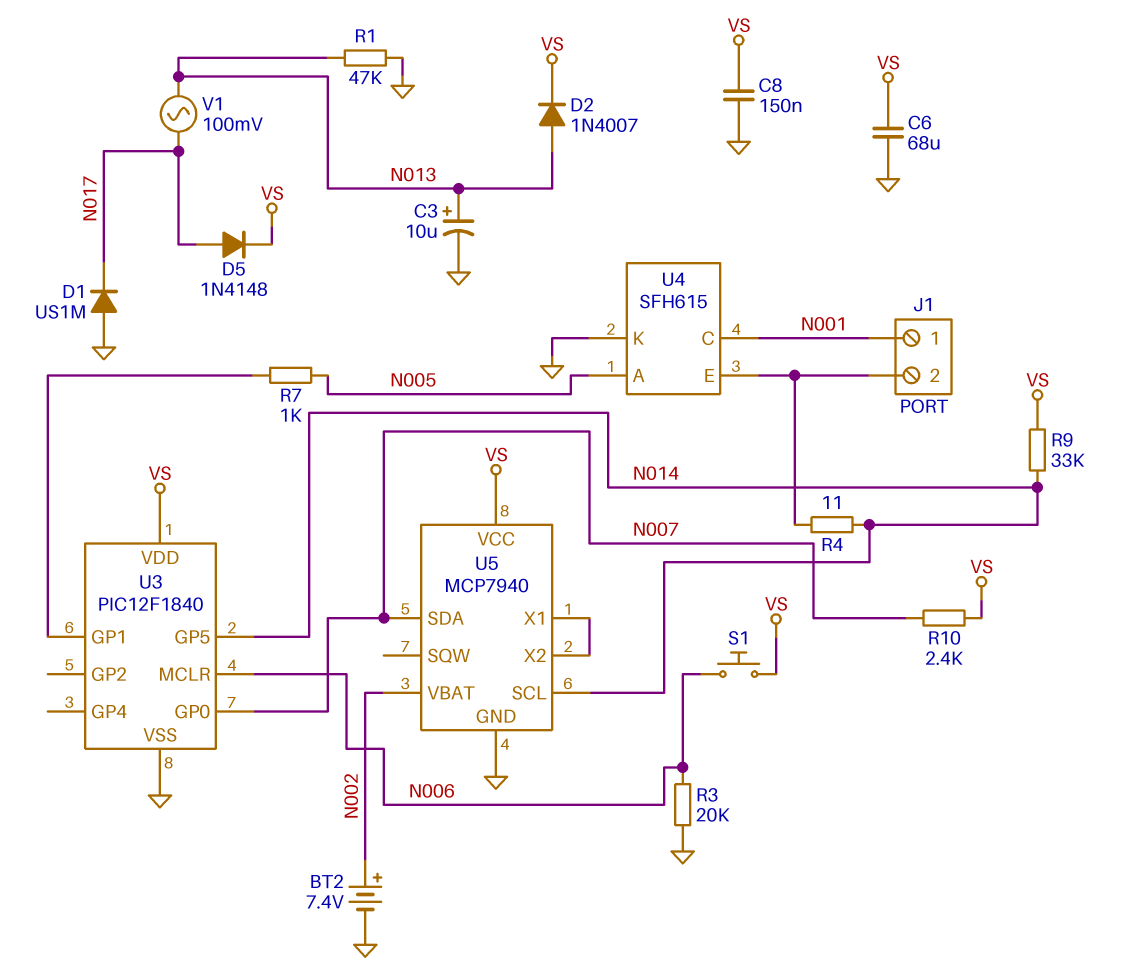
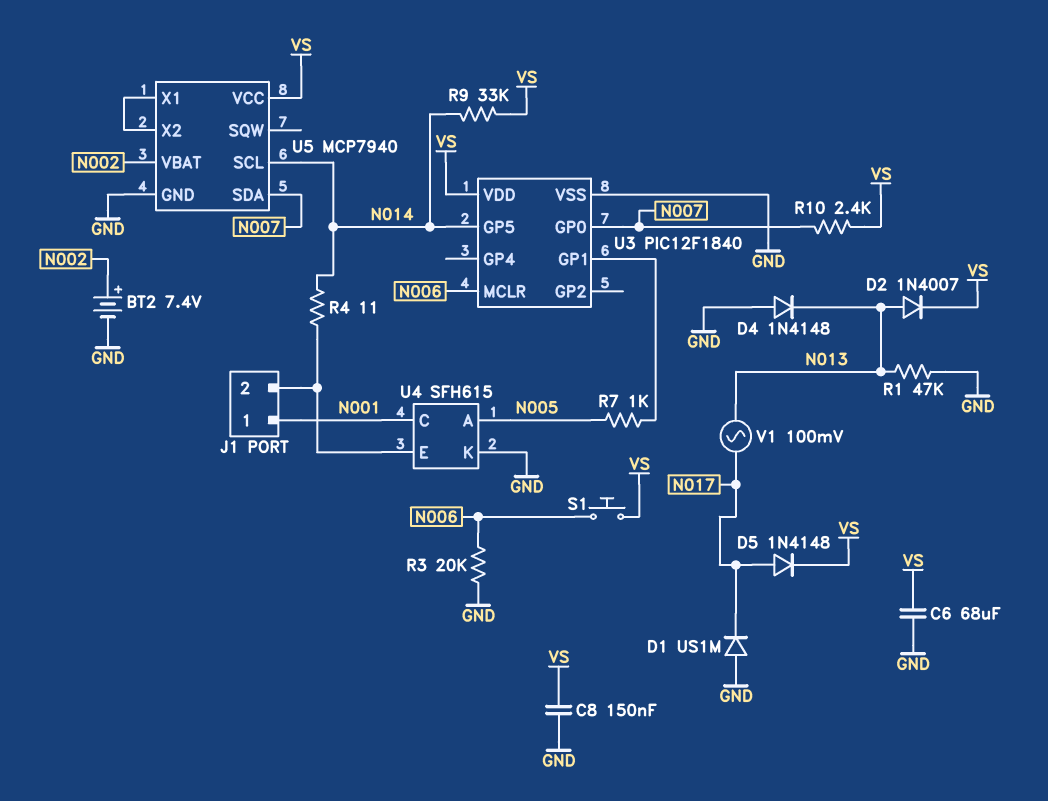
C3: 10uF (plus N013, minus GND) -> none
D4: none -> diode 1N4148 (A GND, K N013)

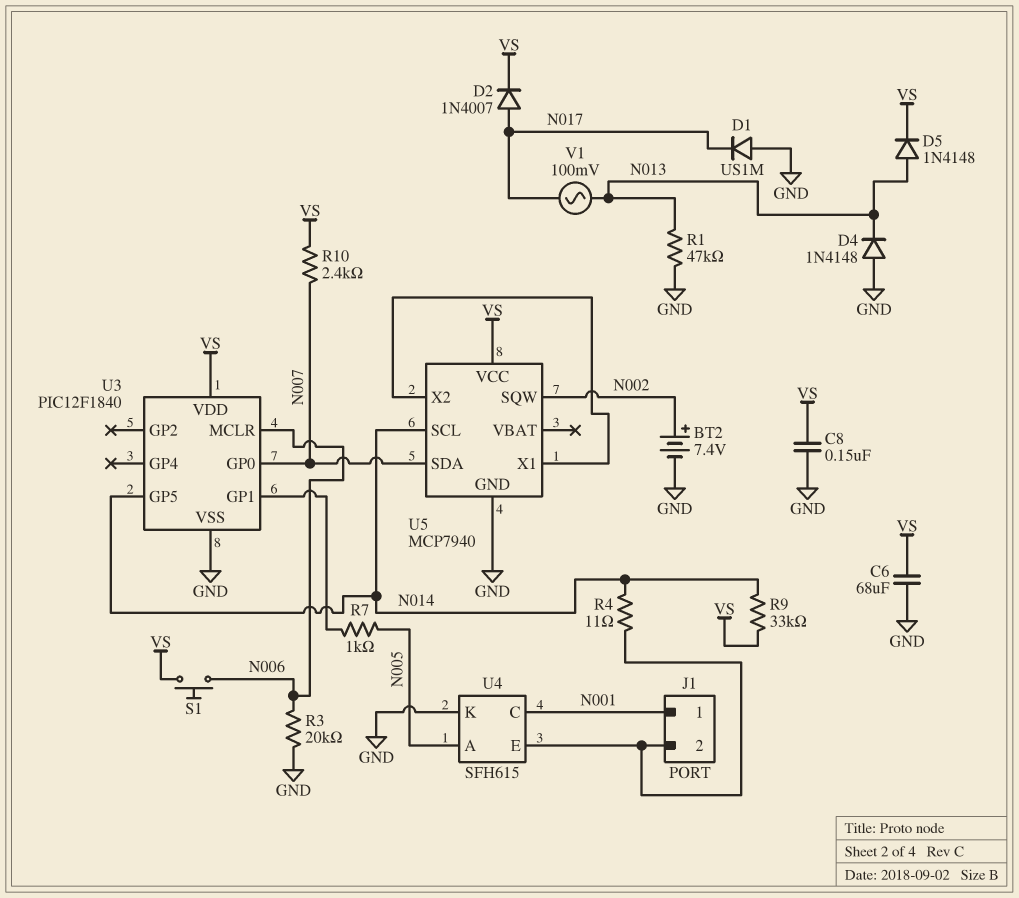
D2: diode 1N4007 (A N013, K VS) -> diode 1N4007 (A N017, K VS)
D5: diode 1N4148 (A N017, K VS) -> diode 1N4148 (A N013, K VS)
U5 pin SQW: none -> N002
U5 pin VBAT: N002 -> none

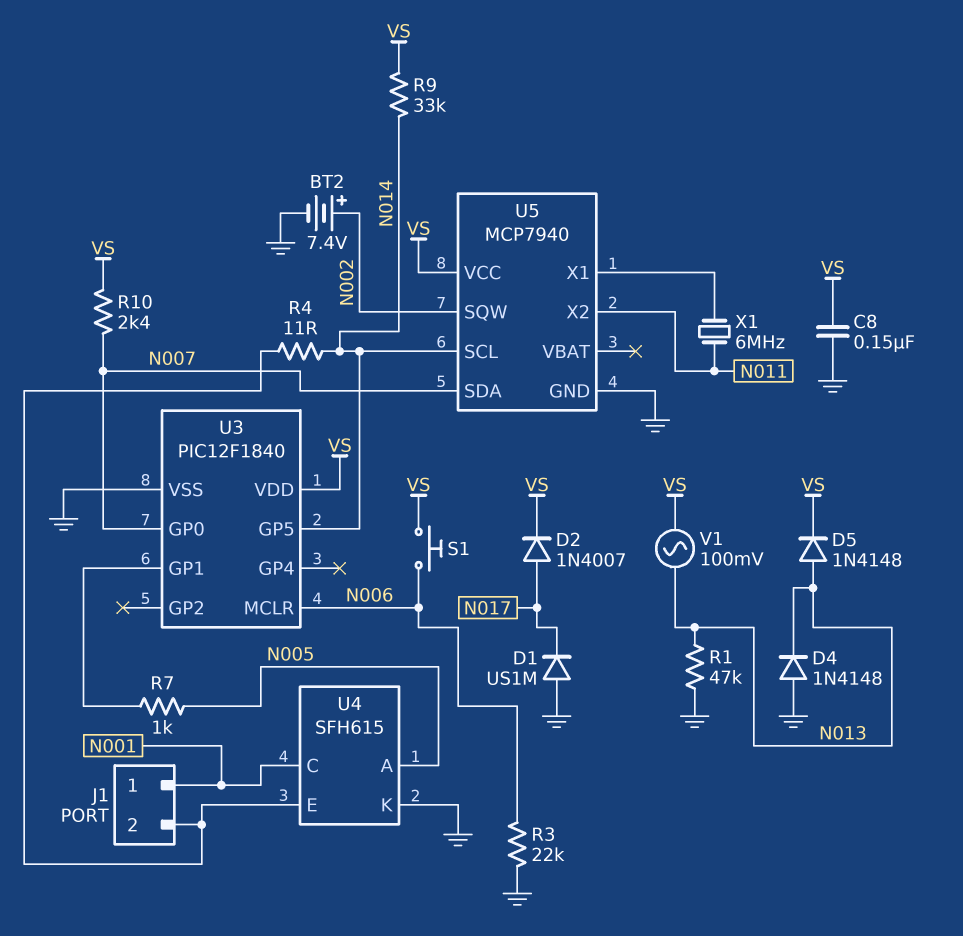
C6: 68uF (GND, VS) -> none
R3: 20k (GND, N006) -> 22k (GND, N006)
U5 pin X2: U5/X1 -> N011
V1: AC 100mV (N013, N017) -> AC 100mV (N013, VS)
X1: none -> 6MHz (N011, U5/X1)

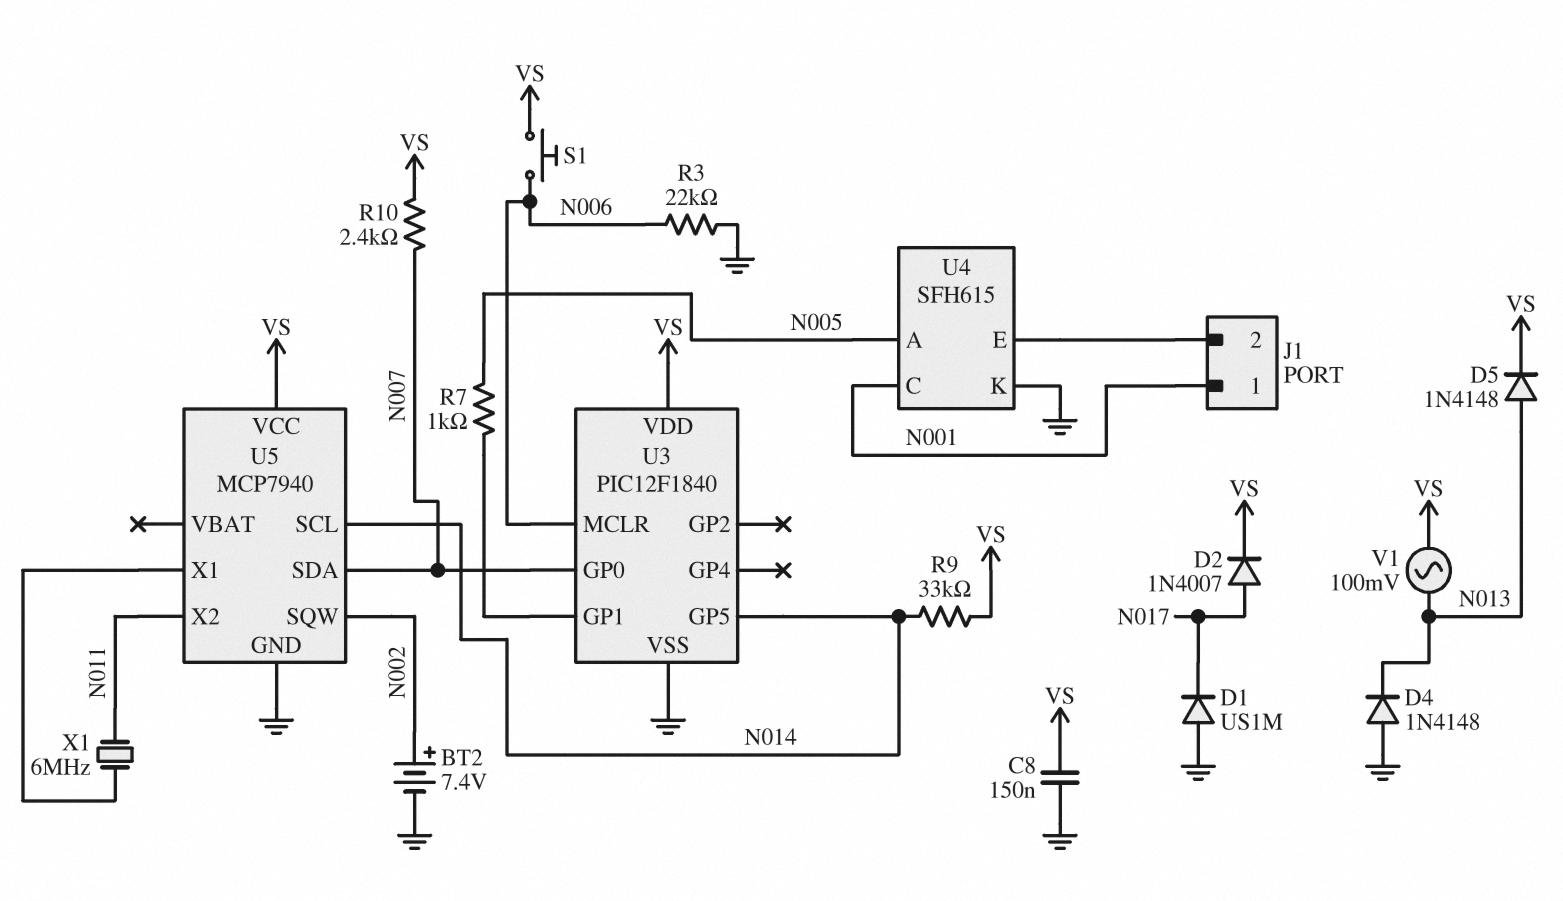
R1: 47k (GND, N013) -> none
R4: 11 (J1/2, N014) -> none

